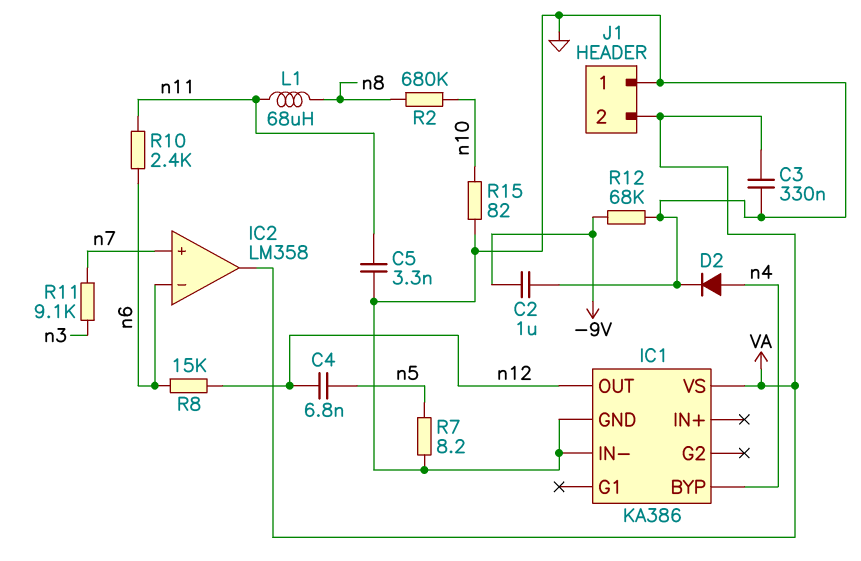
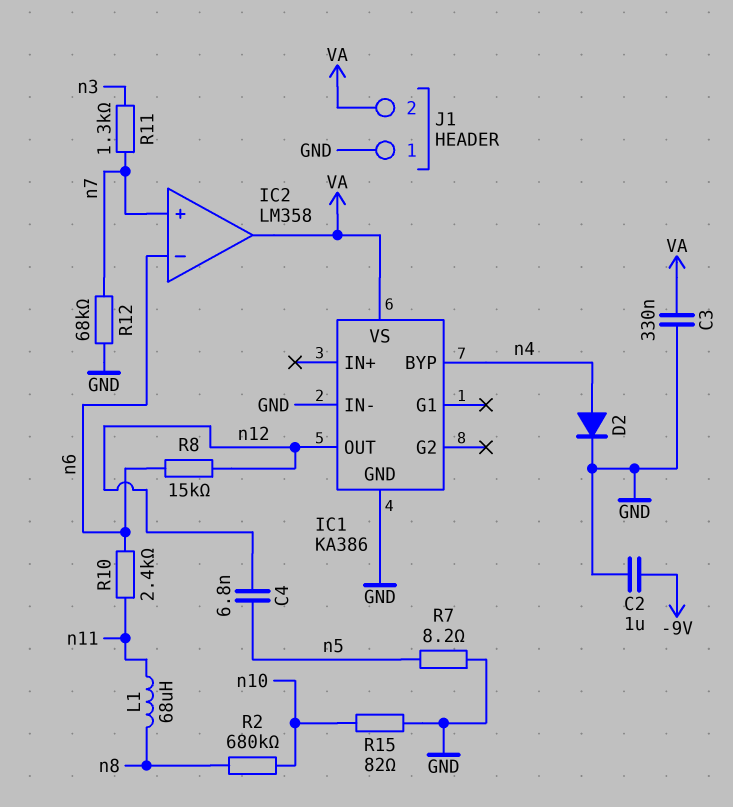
C5: 3.3nF (GND, n11) -> none
R11: 9.1k (n3, n7) -> 1.3k (n3, n7)
R12: 68k (-9V, GND) -> 68k (GND, n7)

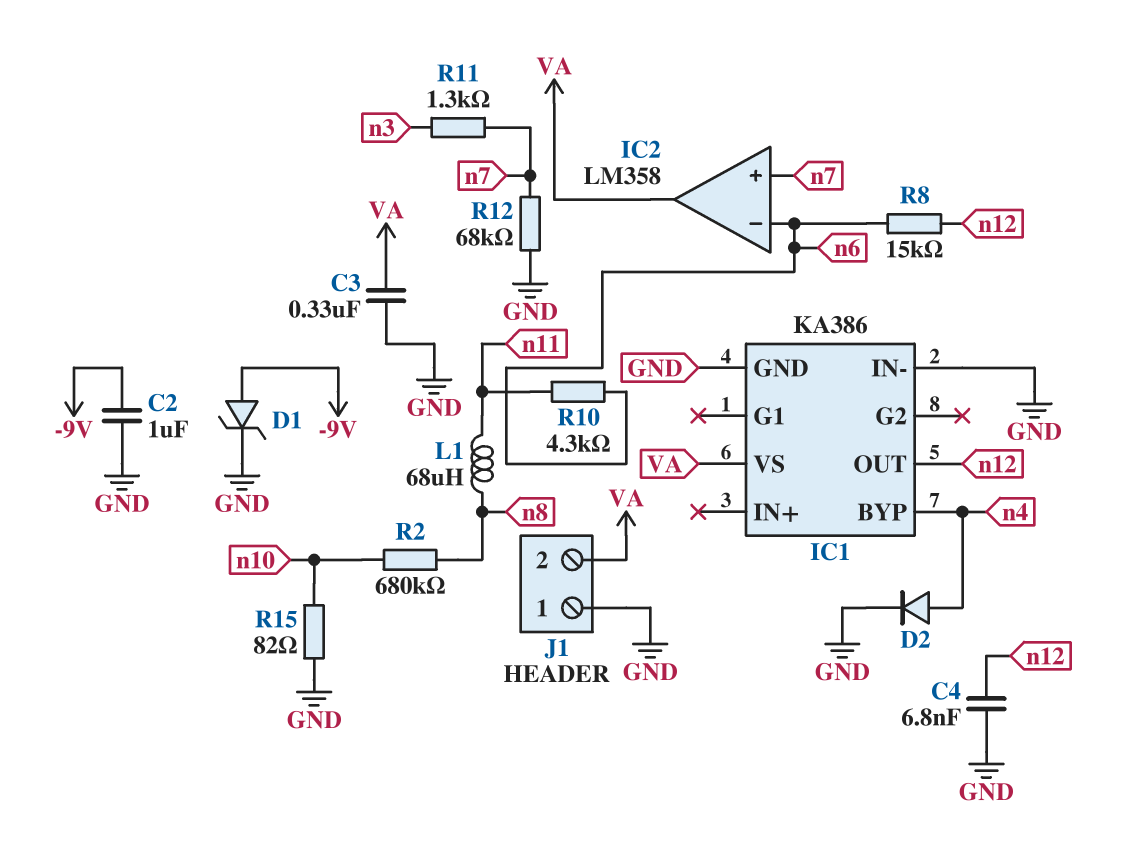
C4: 6.8nF (n5, n12) -> 6.8nF (GND, n12)
D1: none -> zener (A -9V, K GND)
R7: 8.2 (GND, n5) -> none
R10: 2.4k (n6, n11) -> 4.3k (n6, n11)

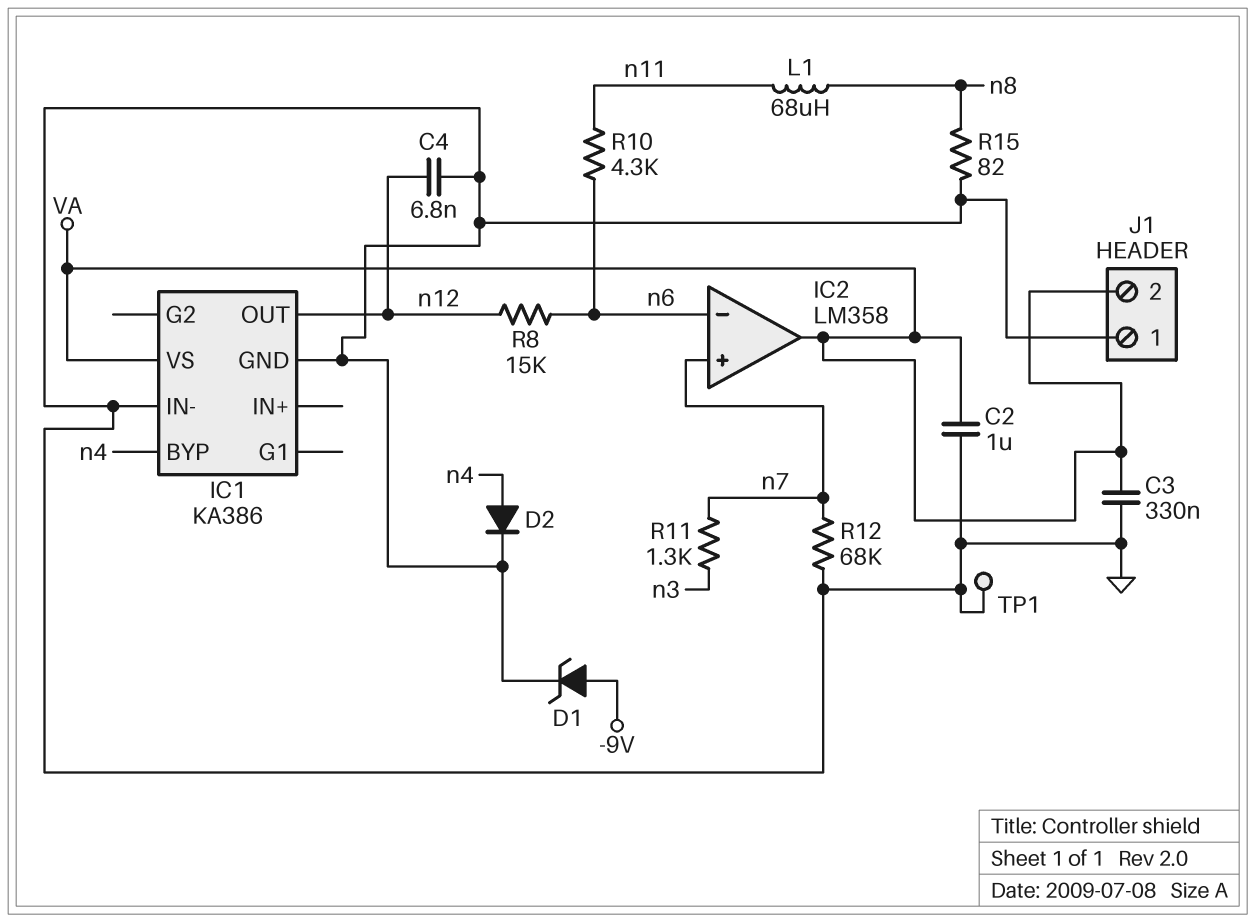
C2: 1uF (-9V, GND) -> 1uF (GND, VA)
R2: 680k (n8, n10) -> none
R15: 82 (GND, n10) -> 82 (GND, n8)
TP1: none -> test point (GND)

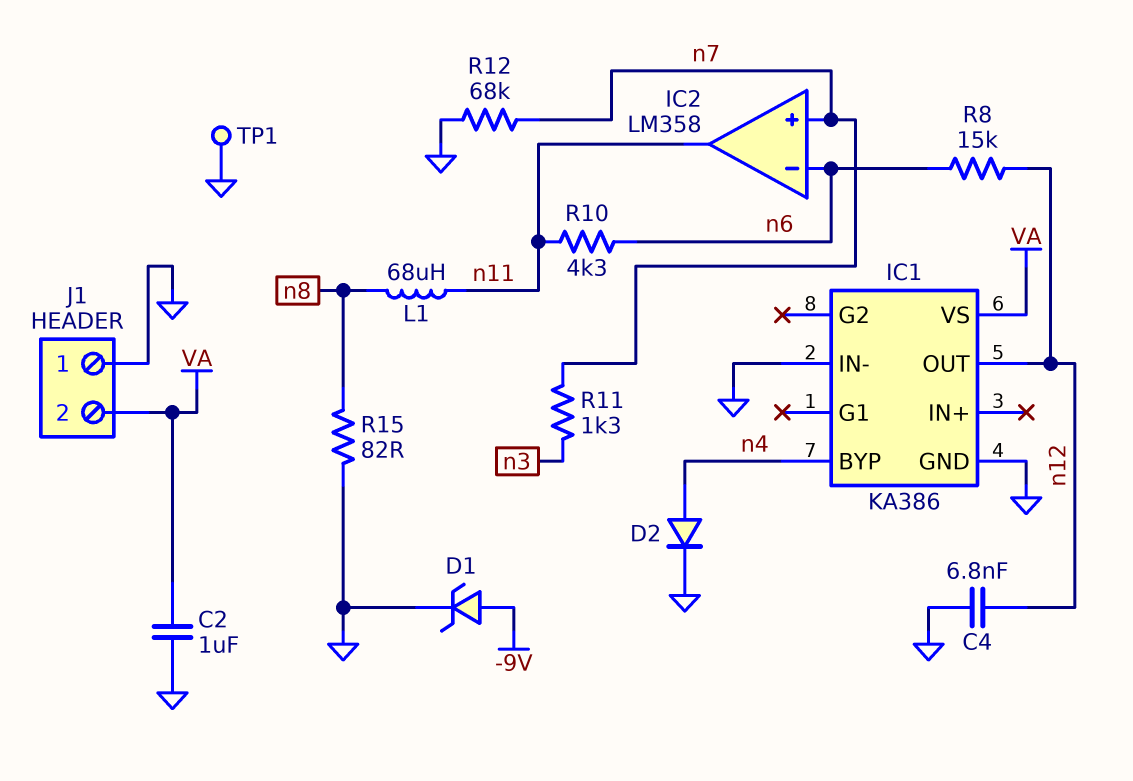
C3: 330nF (GND, VA) -> none
IC2 pin out: VA -> n11

